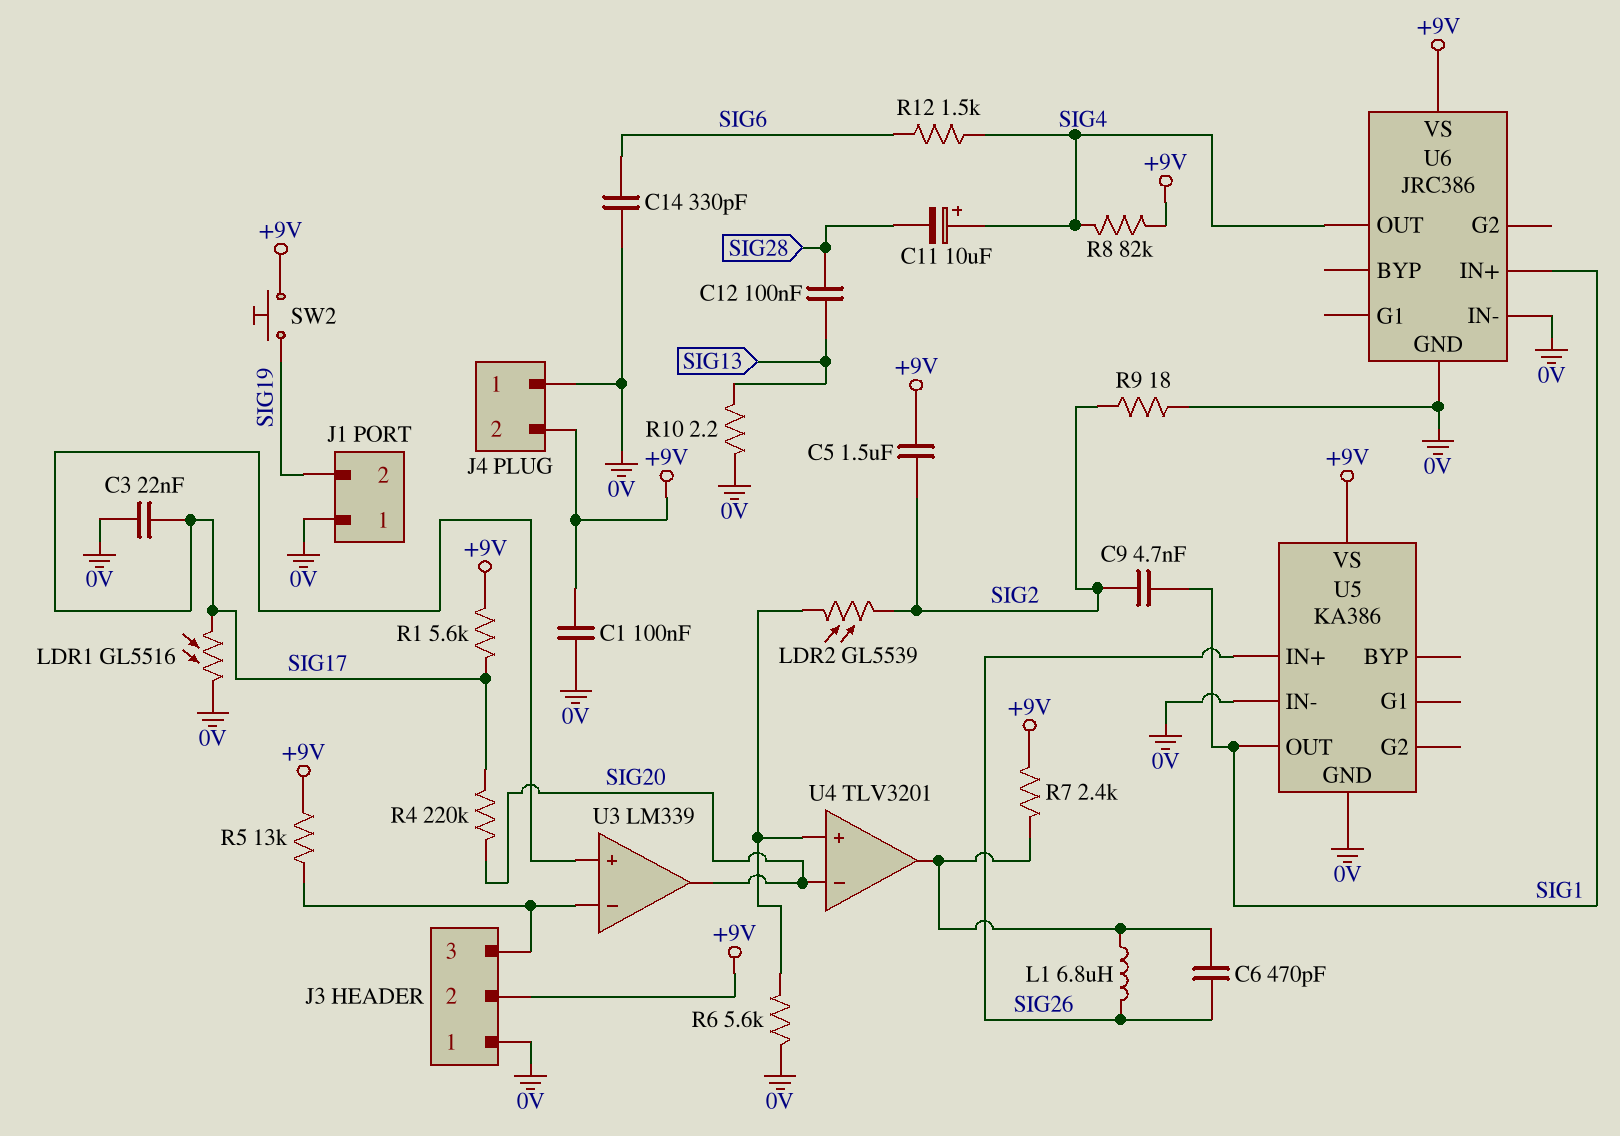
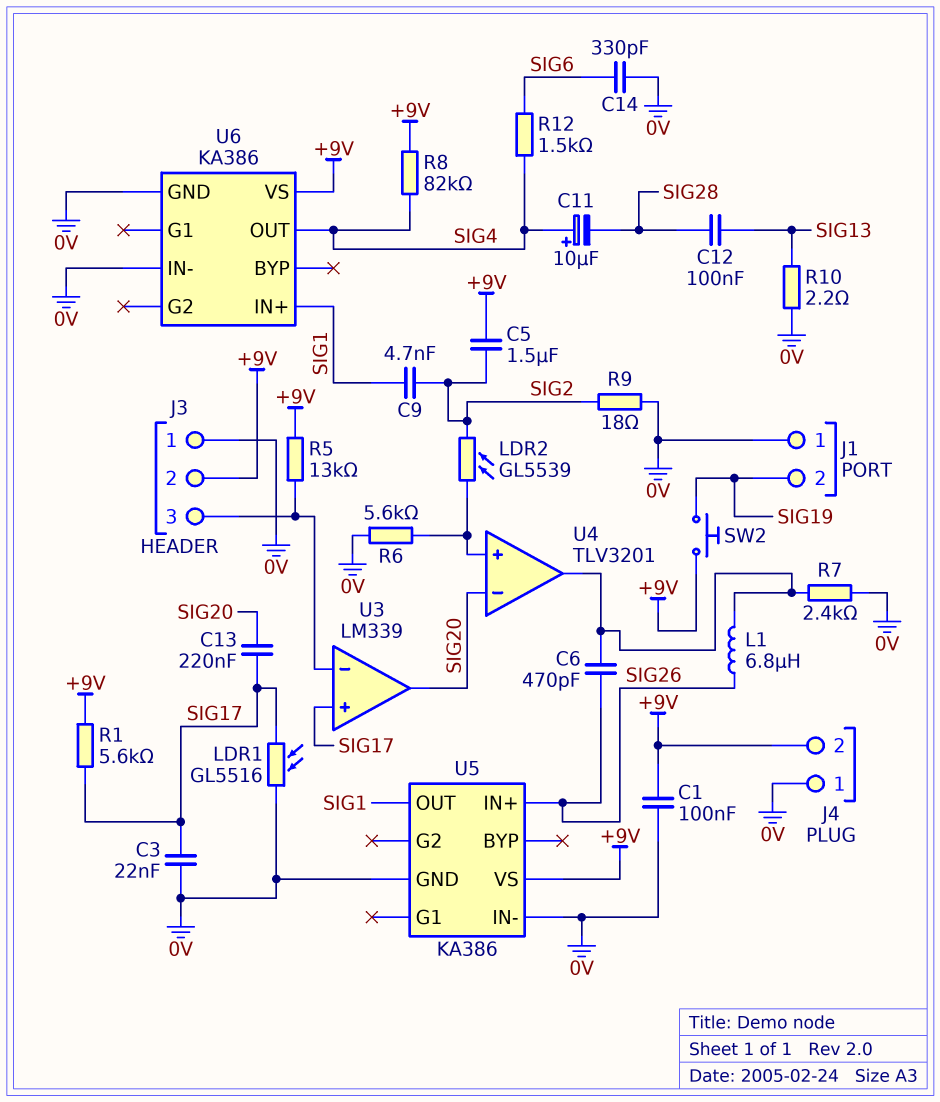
C13: none -> 220nF (SIG17, SIG20)
R4: 220k (SIG17, SIG20) -> none
R7: 2.4k (+9V, U4/out) -> 2.4k (0V, U4/out)
U6: JRC386 -> KA386

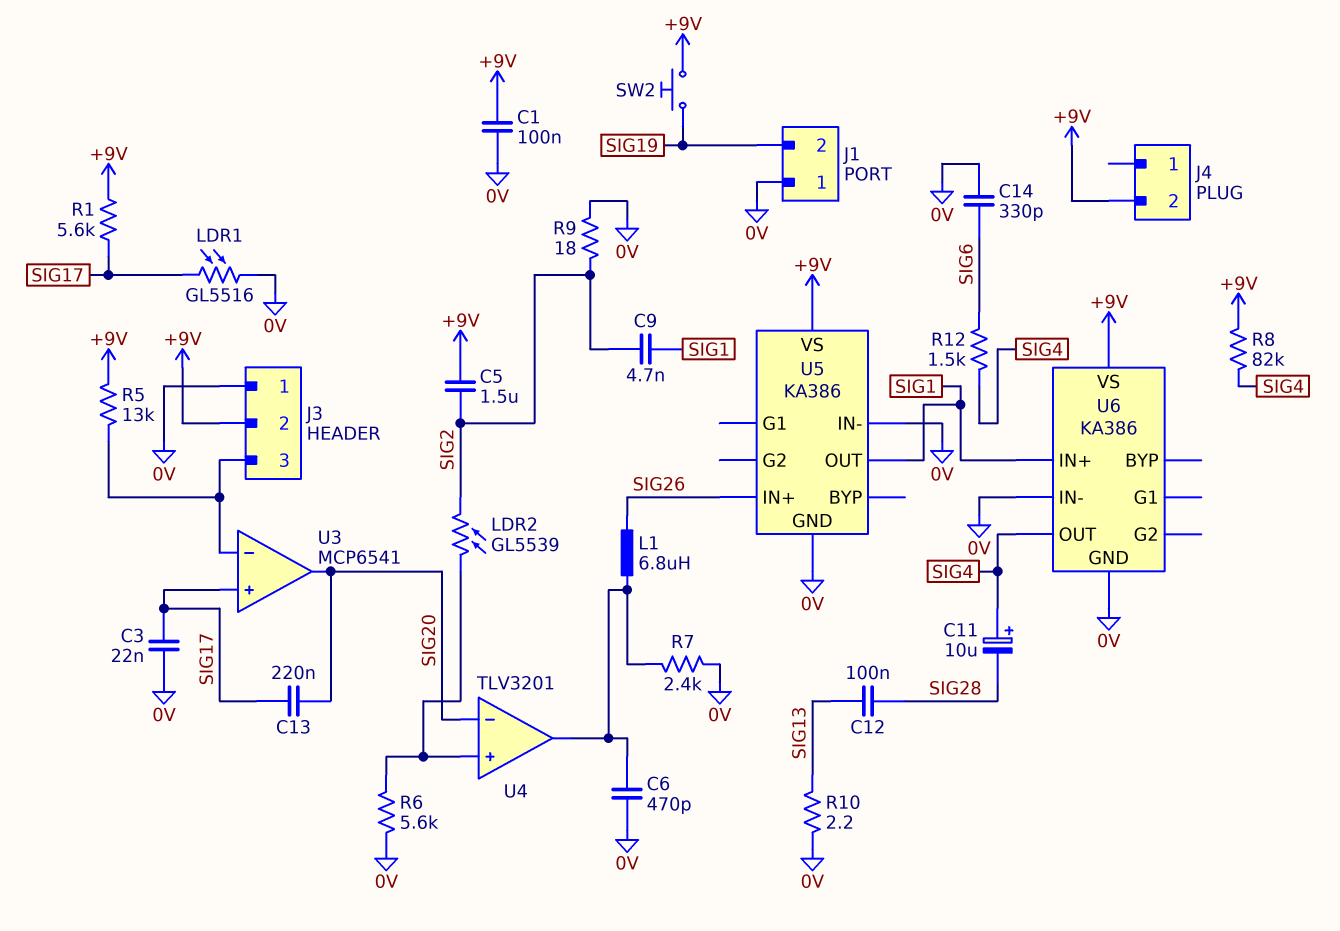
C6: 470pF (SIG26, U4/out) -> 470pF (0V, U4/out)
J4 pin 1: 0V -> none
U3: LM339 -> MCP6541

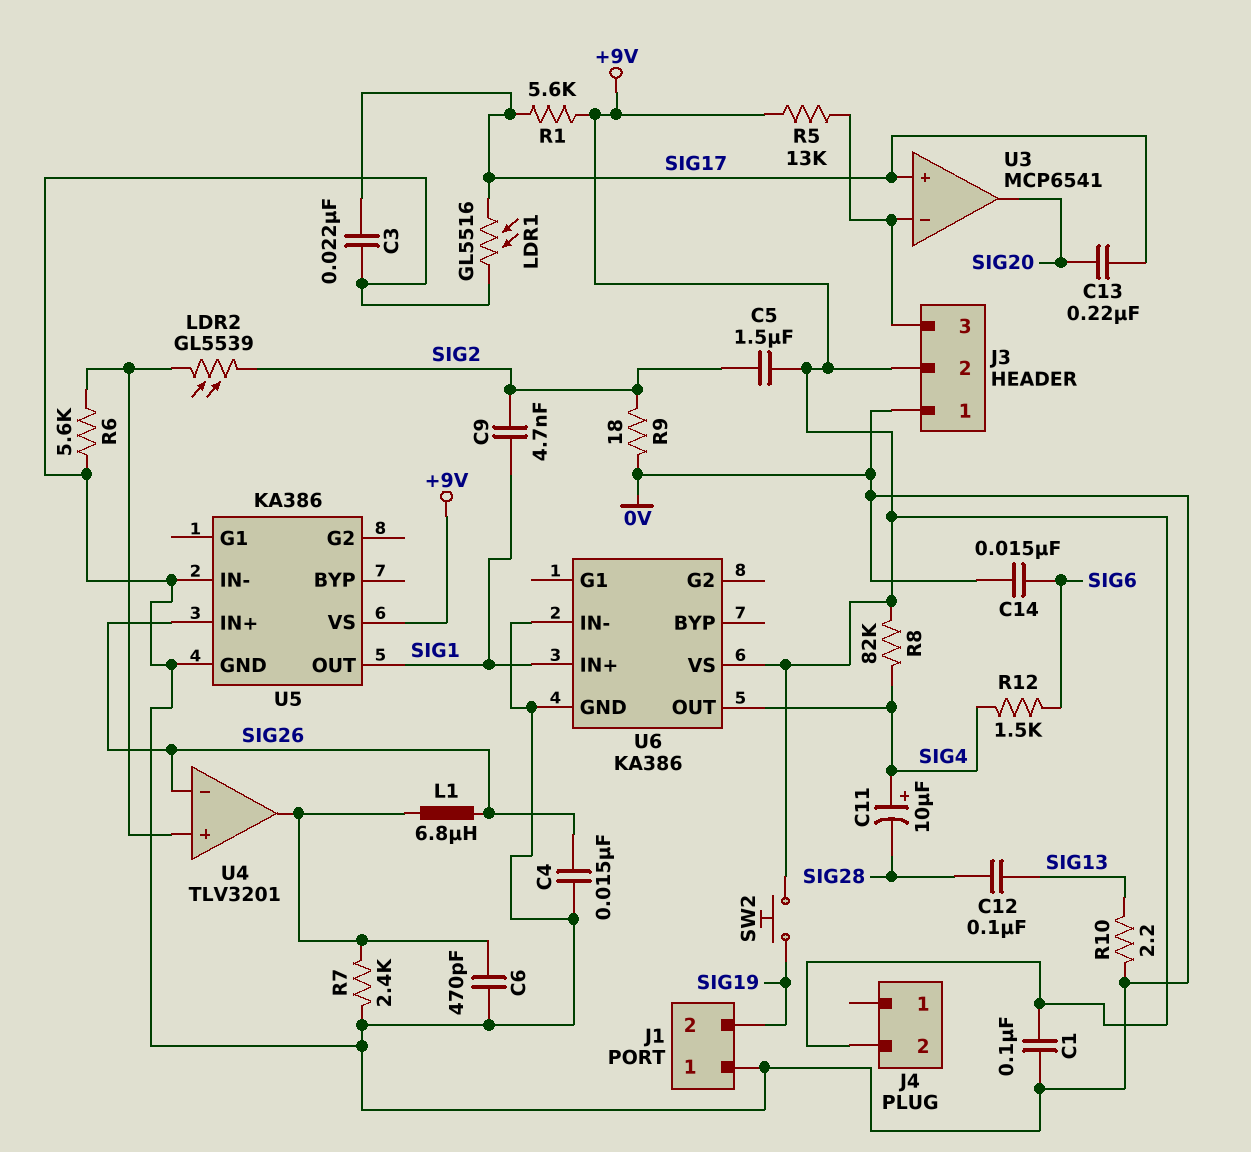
C4: none -> 15nF (0V, SIG26)
C14: 330pF (0V, SIG6) -> 15nF (0V, SIG6)
U4 pin in-: SIG20 -> SIG26

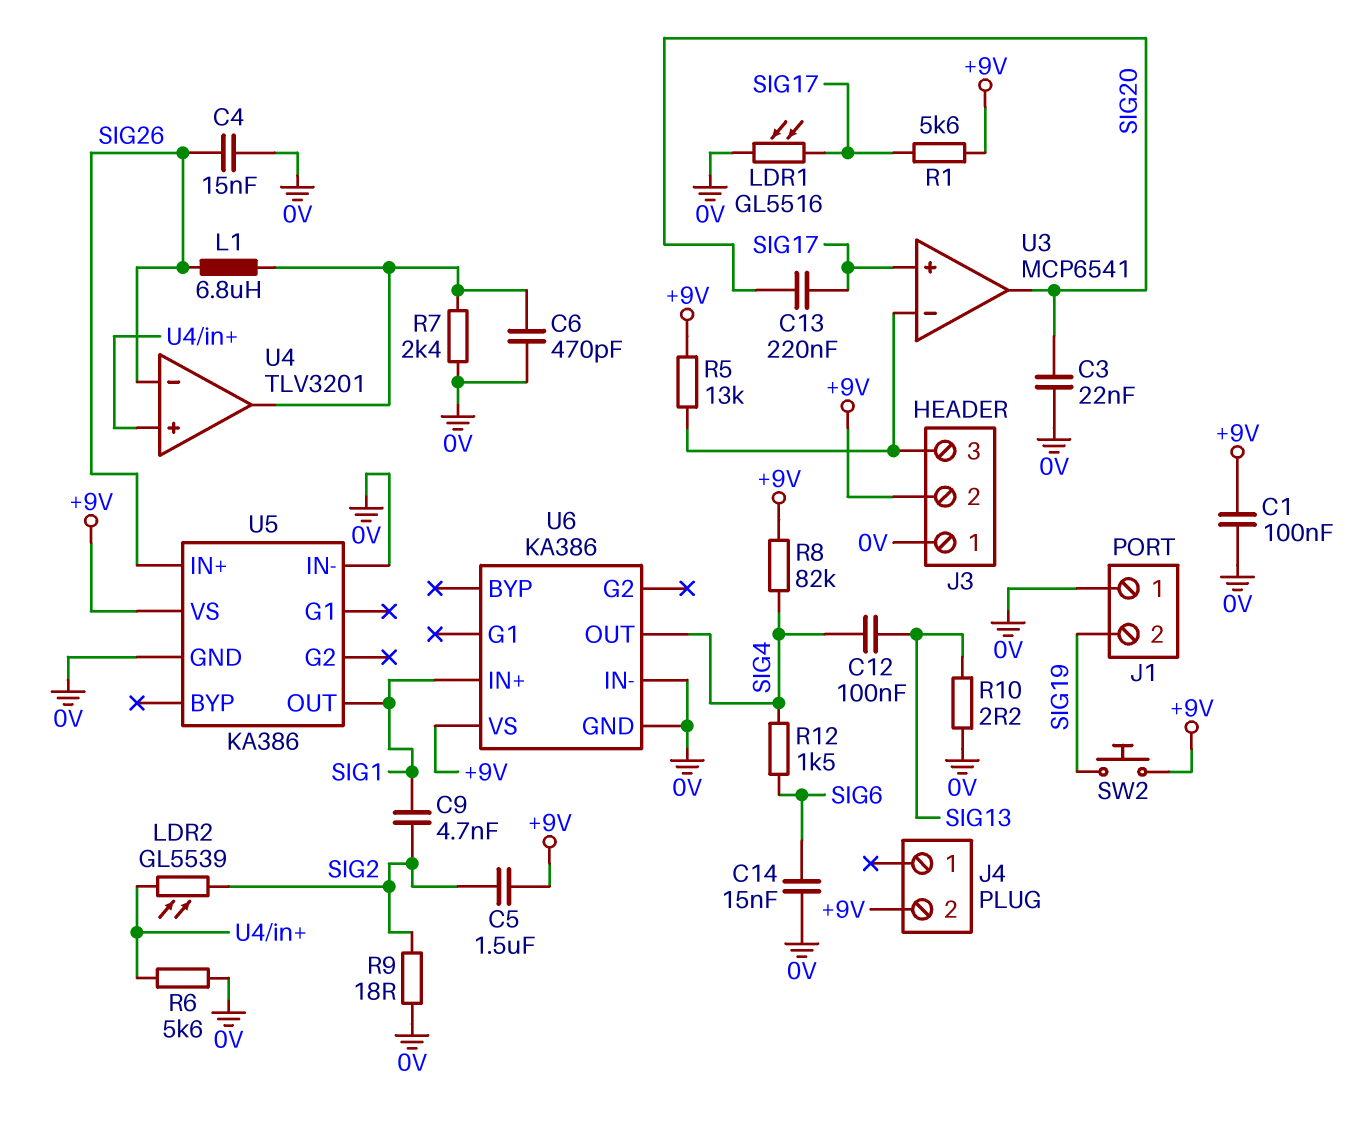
C3: 22nF (0V, SIG17) -> 22nF (0V, SIG20)
C11: 10uF (plus SIG4, minus SIG28) -> none
C12: 100nF (SIG13, SIG28) -> 100nF (SIG4, SIG13)

